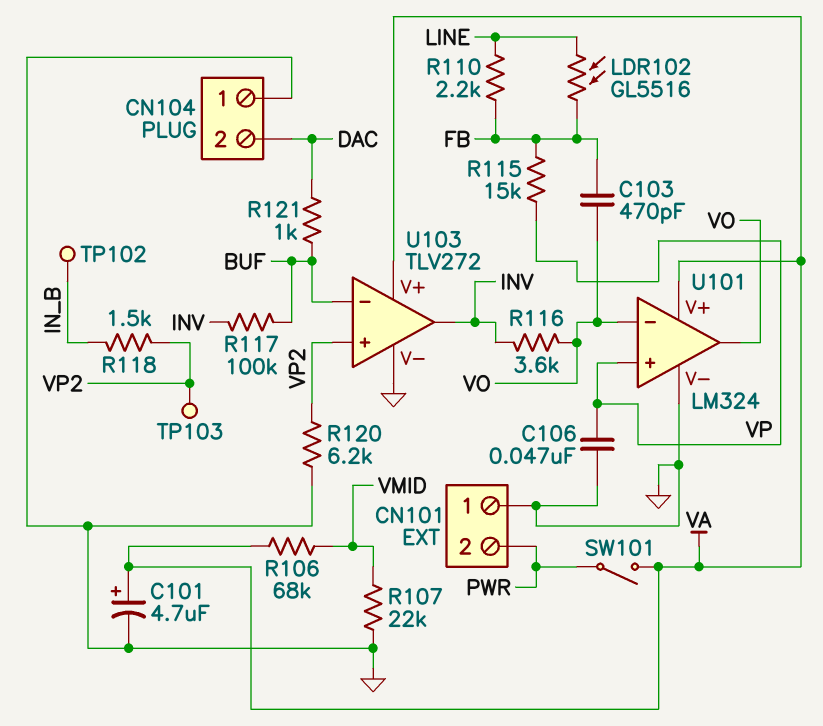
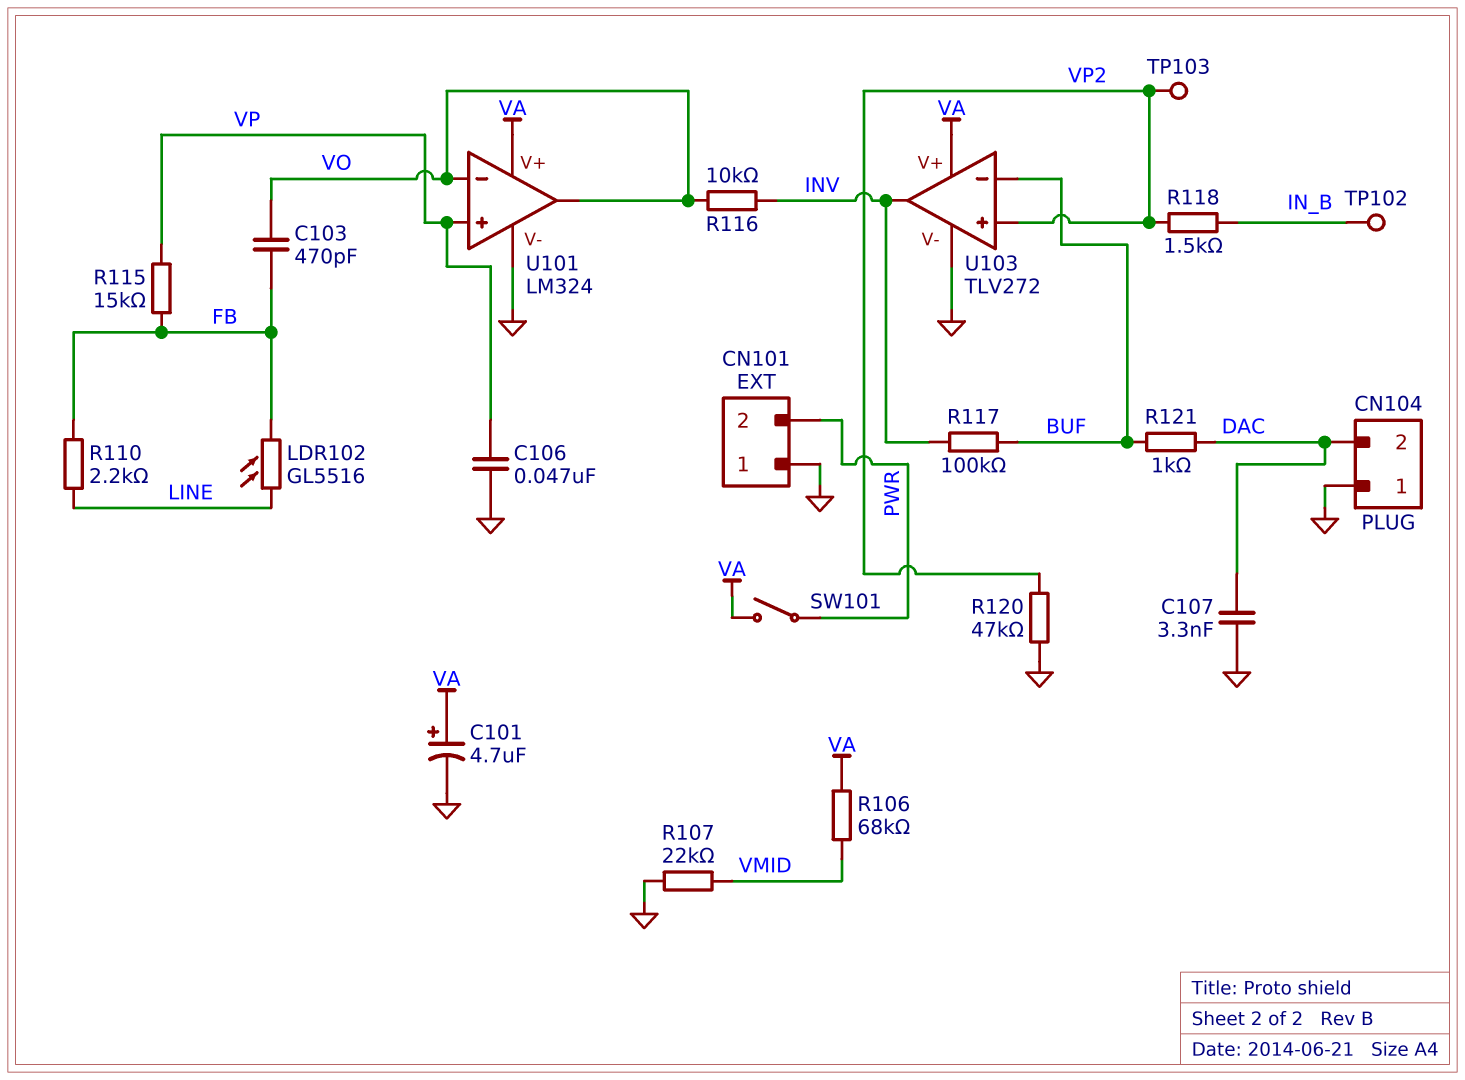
C107: none -> 3.3nF (DAC, GND)
R116: 3.6k (INV, VO) -> 10k (INV, VO)
R120: 6.2k (GND, VP2) -> 47k (GND, VP2)

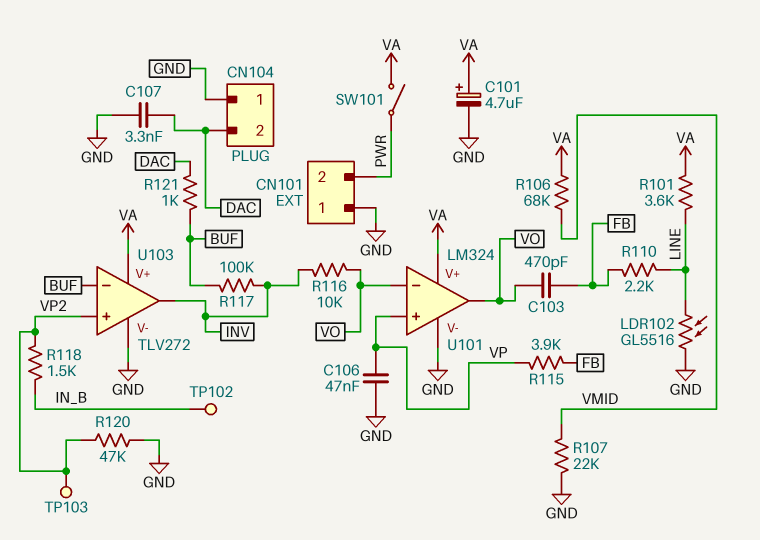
LDR102: GL5516 (FB, LINE) -> GL5516 (GND, LINE)
R101: none -> 3.6k (LINE, VA)
R115: 15k (FB, VP) -> 3.9k (FB, VP)

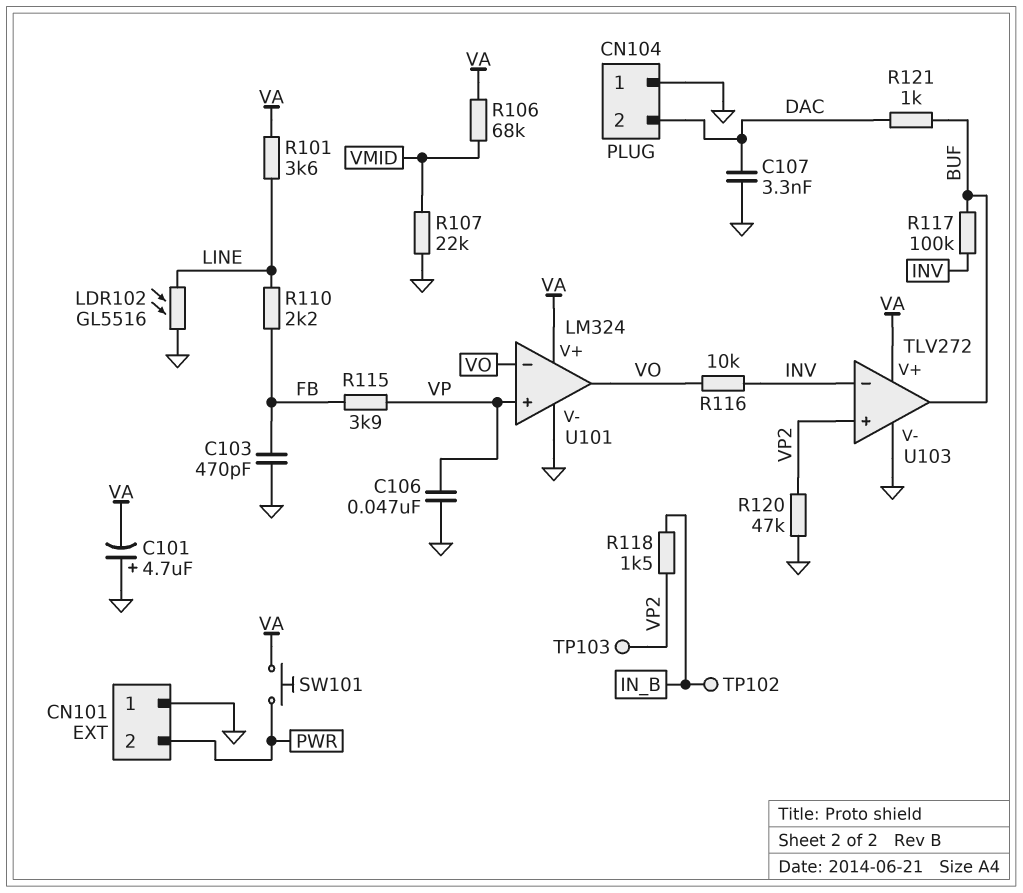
C101: 4.7uF (plus VA, minus GND) -> 4.7uF (plus GND, minus VA)
C103: 470pF (FB, VO) -> 470pF (FB, GND)
SW101: switch (PWR, VA) -> button (PWR, VA)
U103 pin in-: BUF -> INV
U103 pin out: INV -> BUF

